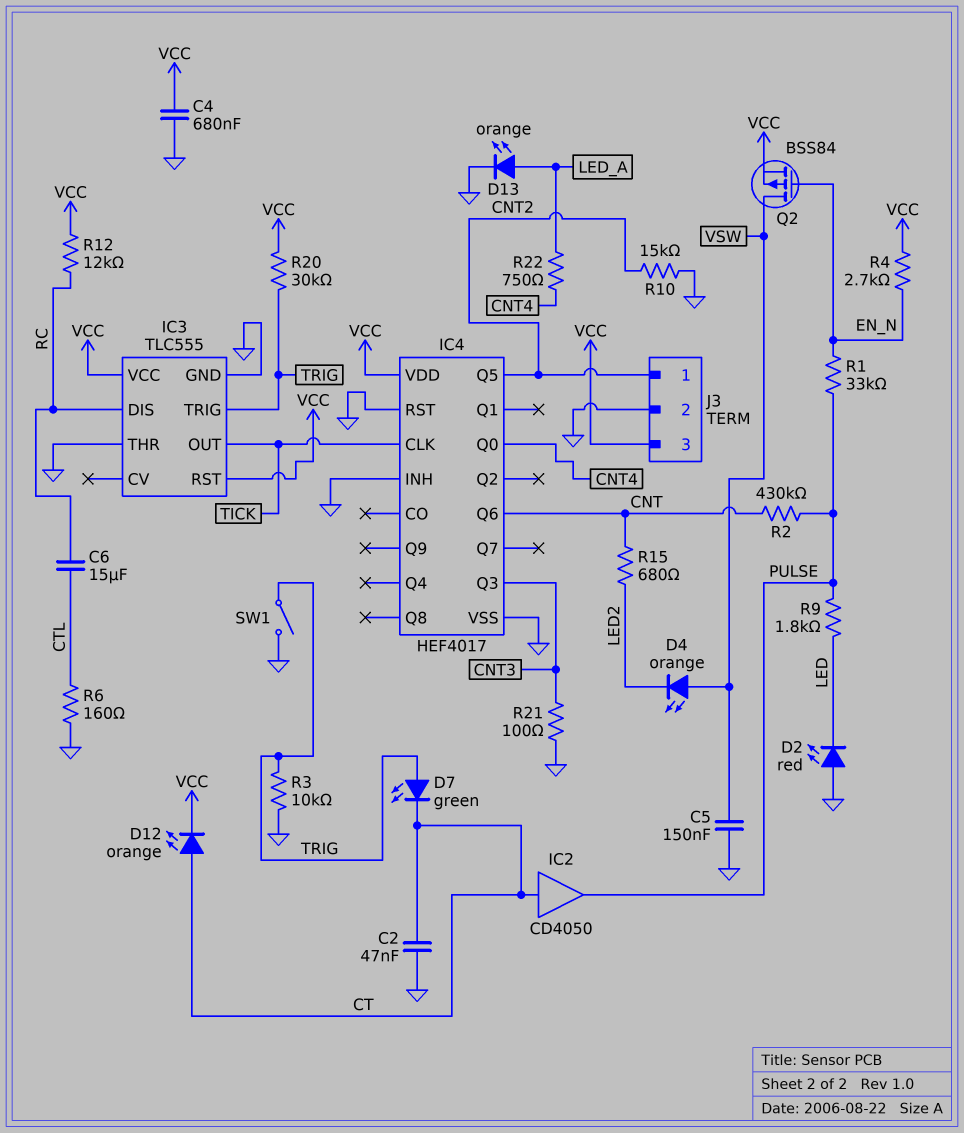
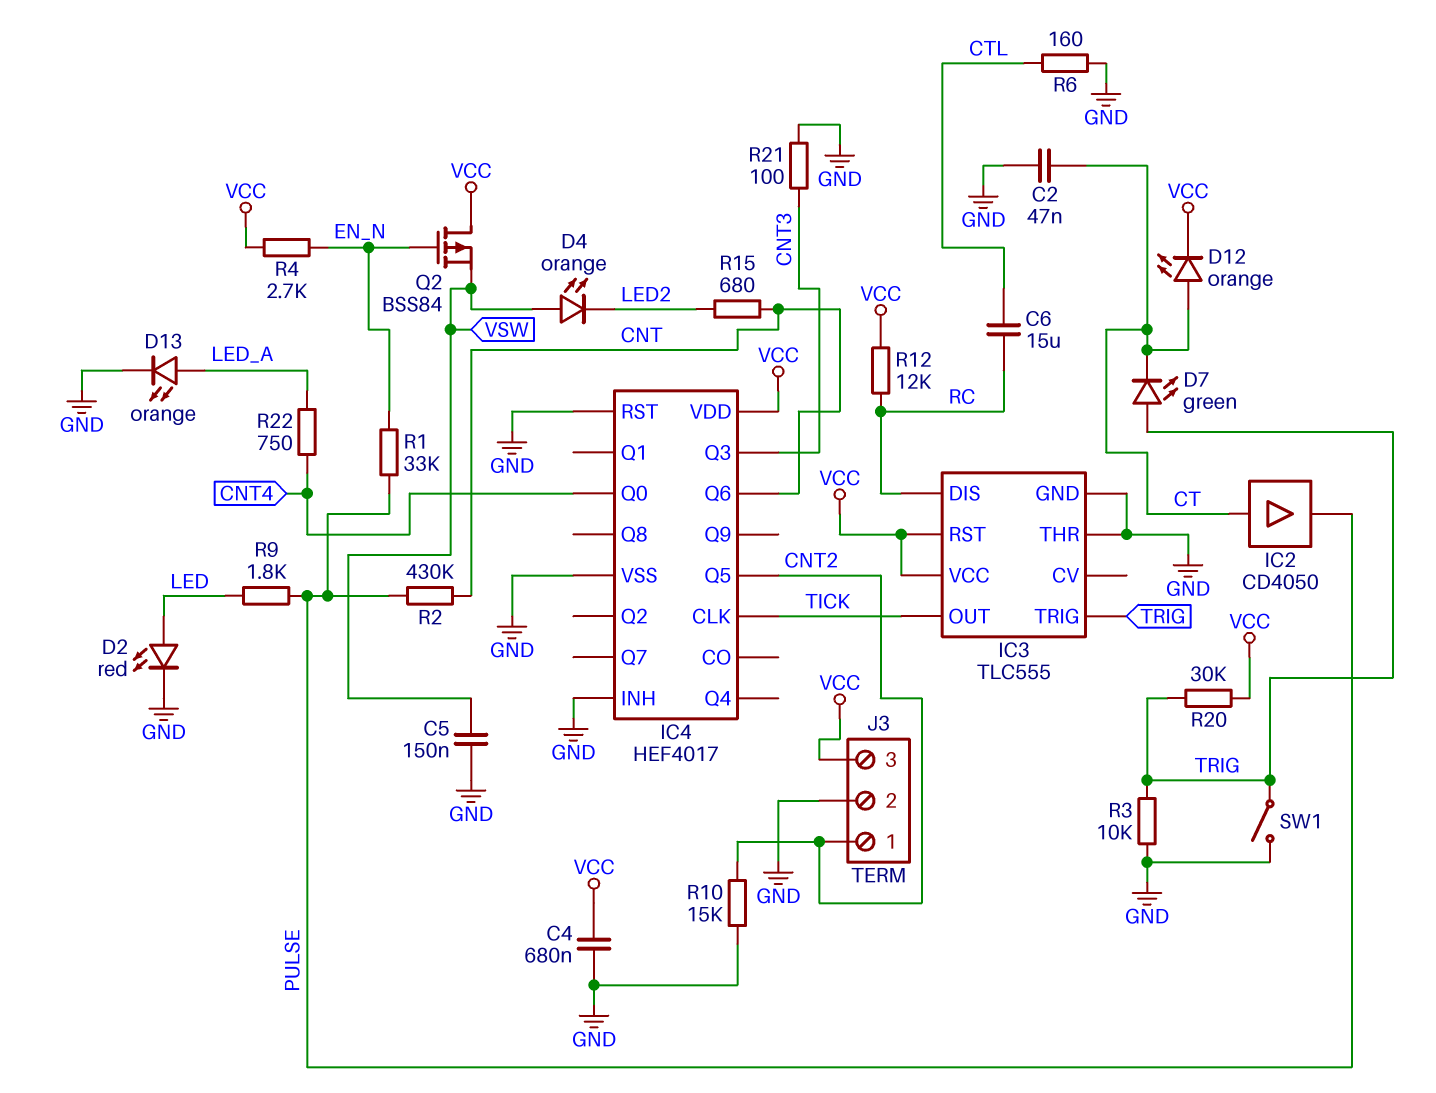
D2: LED red (A GND, K LED) -> LED red (A LED, K GND)
Q2: PMOS BSS84 (G EN_N, D VSW, S VCC) -> PMOS BSS84 (G EN_N, D VCC, S VSW)

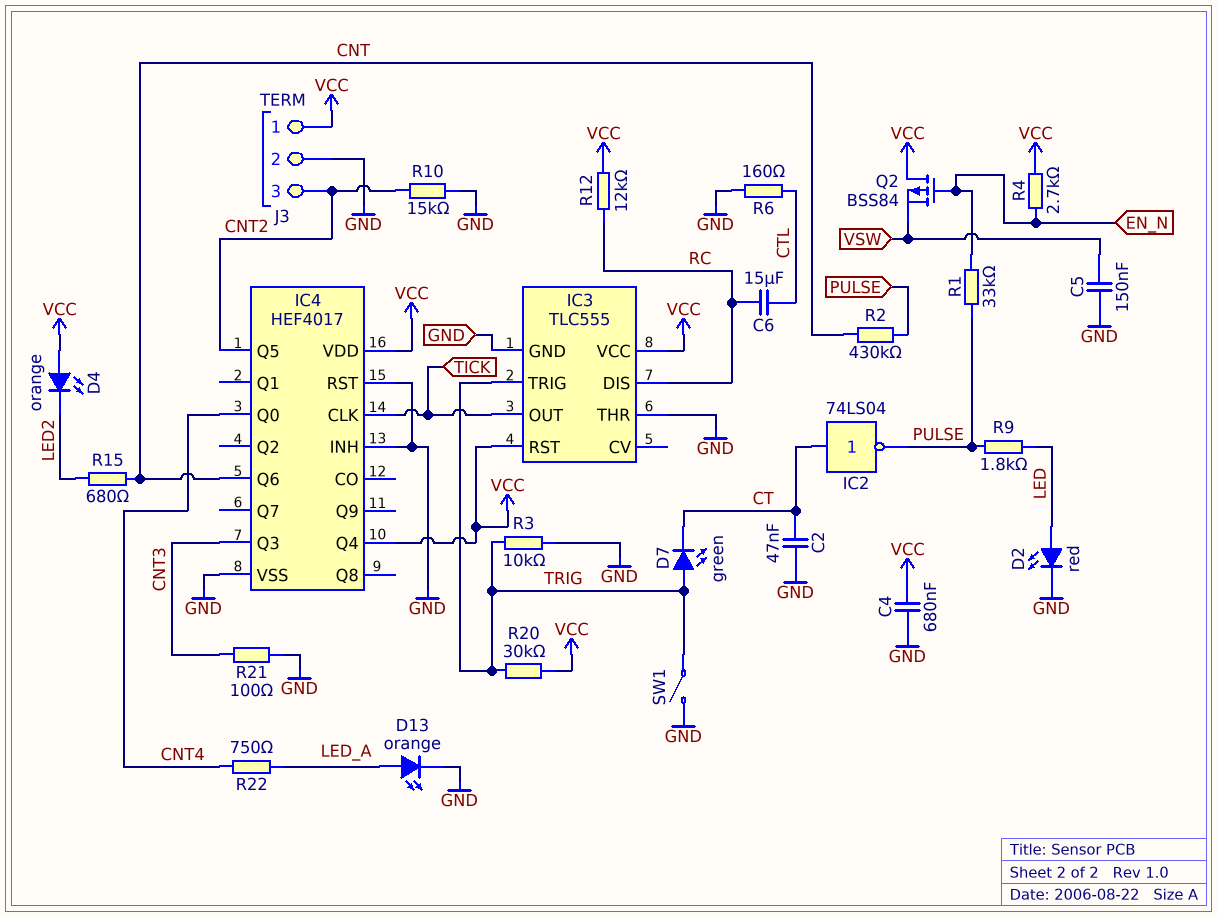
D4: LED orange (A VSW, K LED2) -> LED orange (A VCC, K LED2)
D12: LED orange (A CT, K VCC) -> none
IC2: buffer CD4050 (in CT, out PULSE) -> NOT 74LS04 (in CT, out PULSE)
IC4 pin Q4: none -> VCC
J3 pin 1: CNT2 -> VCC
J3 pin 3: VCC -> CNT2

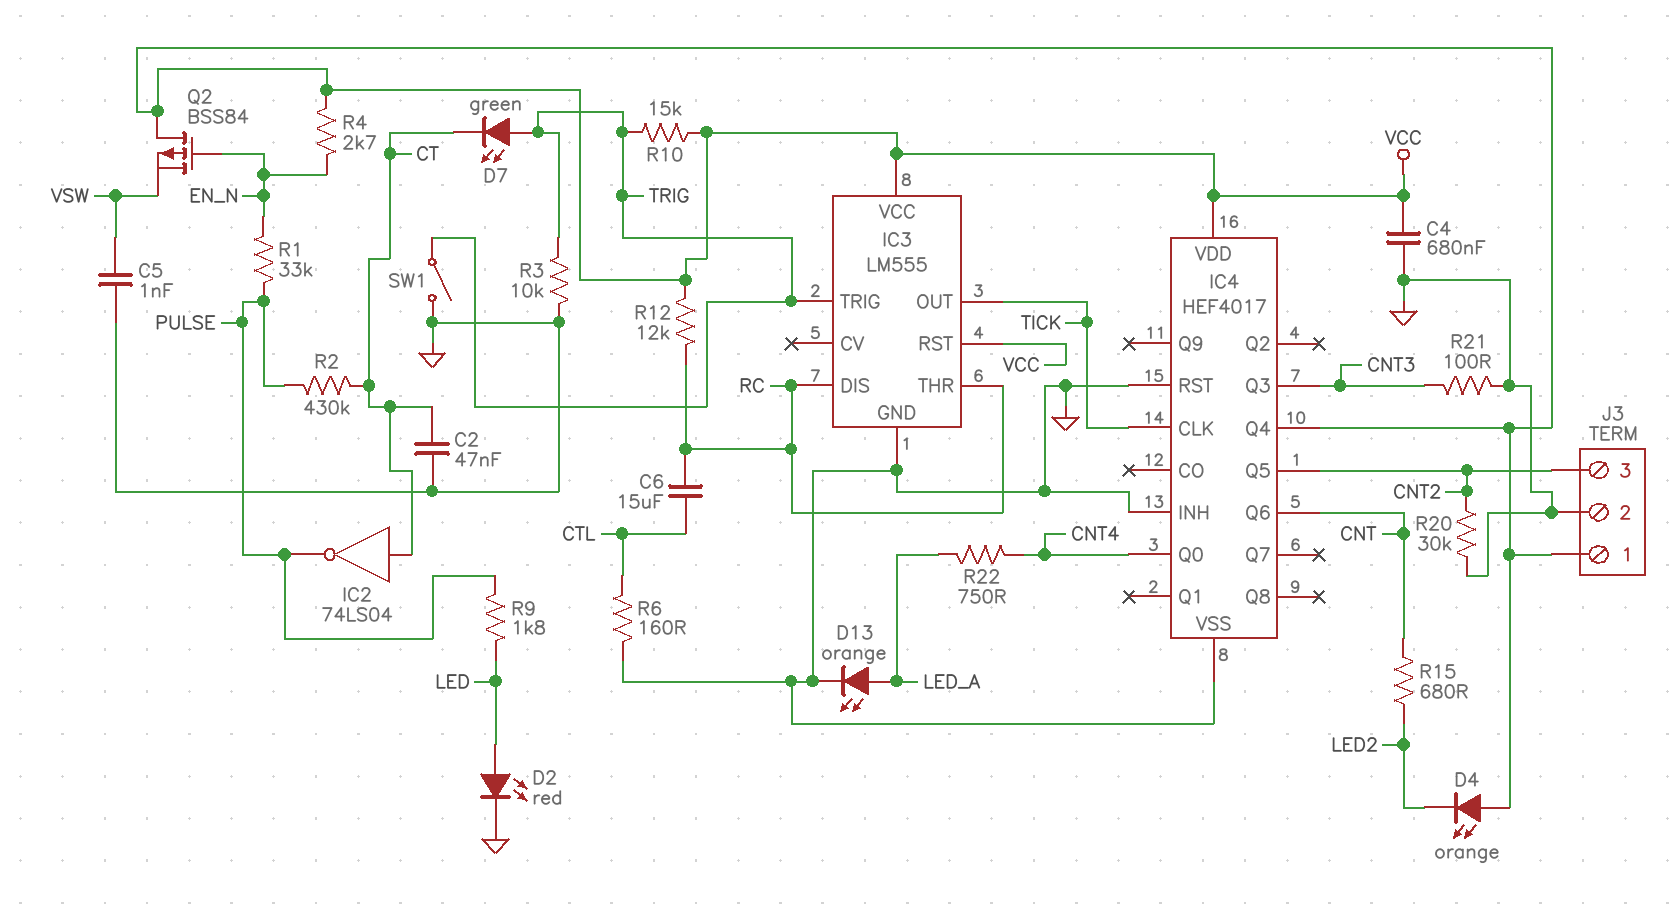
C5: 150nF (GND, VSW) -> 1nF (GND, VSW)
IC3: TLC555 -> LM555
IC3 pin THR: GND -> RC
R2: 430k (CNT, PULSE) -> 430k (CT, PULSE)
R10: 15k (CNT2, GND) -> 15k (TRIG, VCC)
R20: 30k (TRIG, VCC) -> 30k (CNT2, GND)

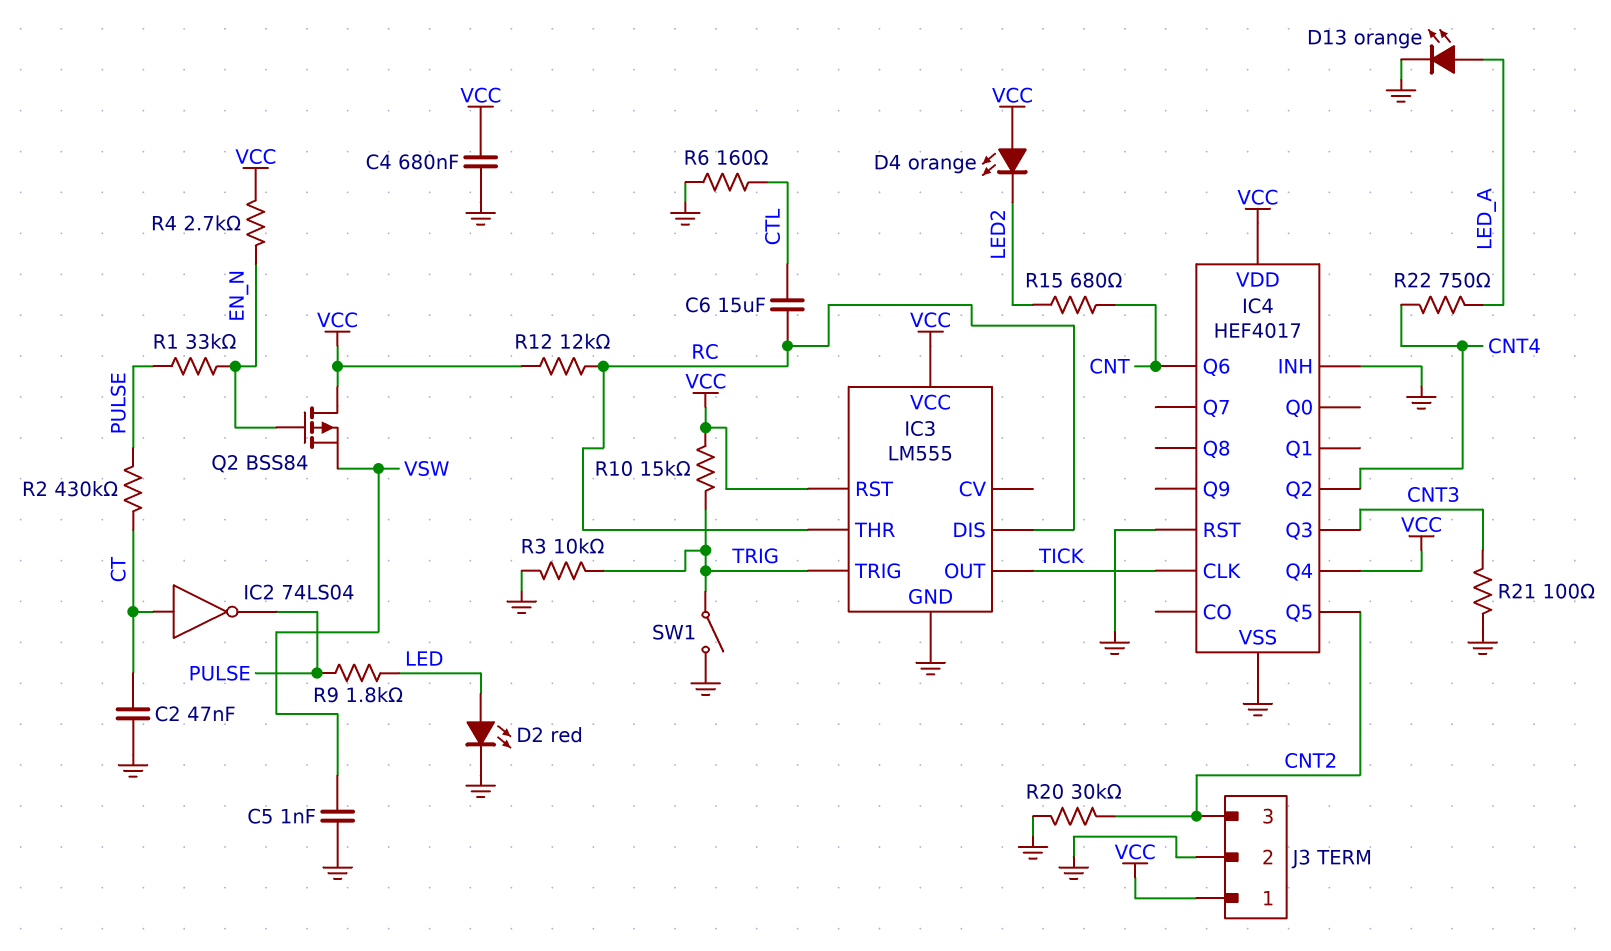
D7: LED green (A TRIG, K CT) -> none
IC4 pin Q0: CNT4 -> none
IC4 pin Q2: none -> CNT4

